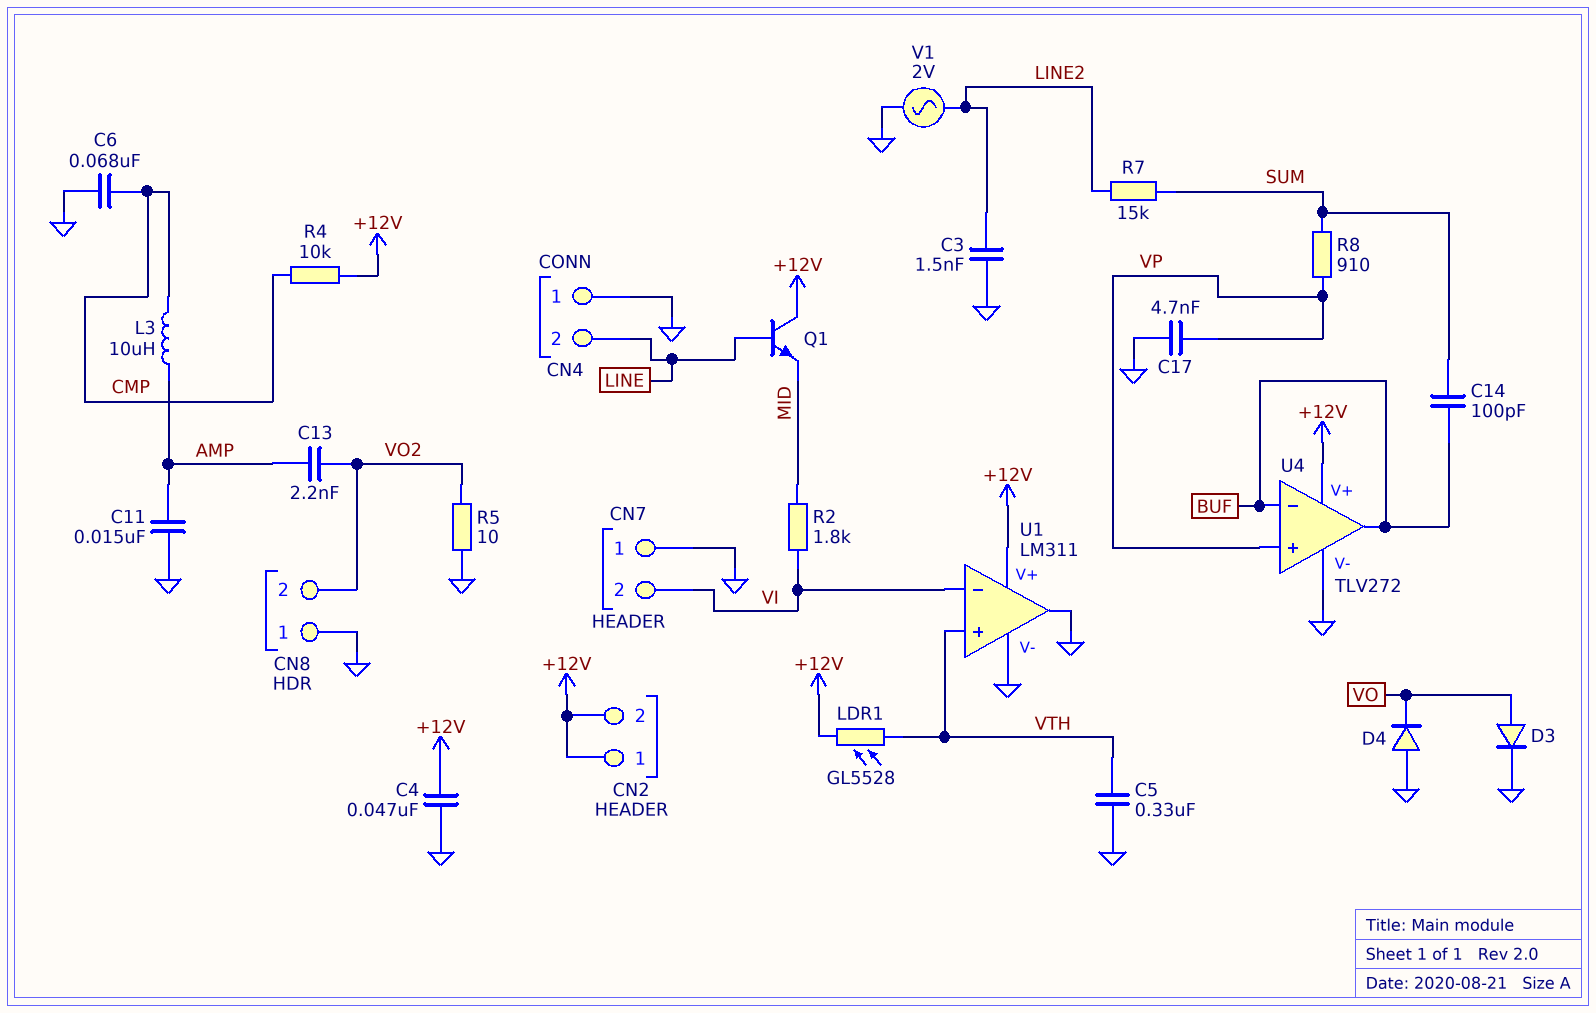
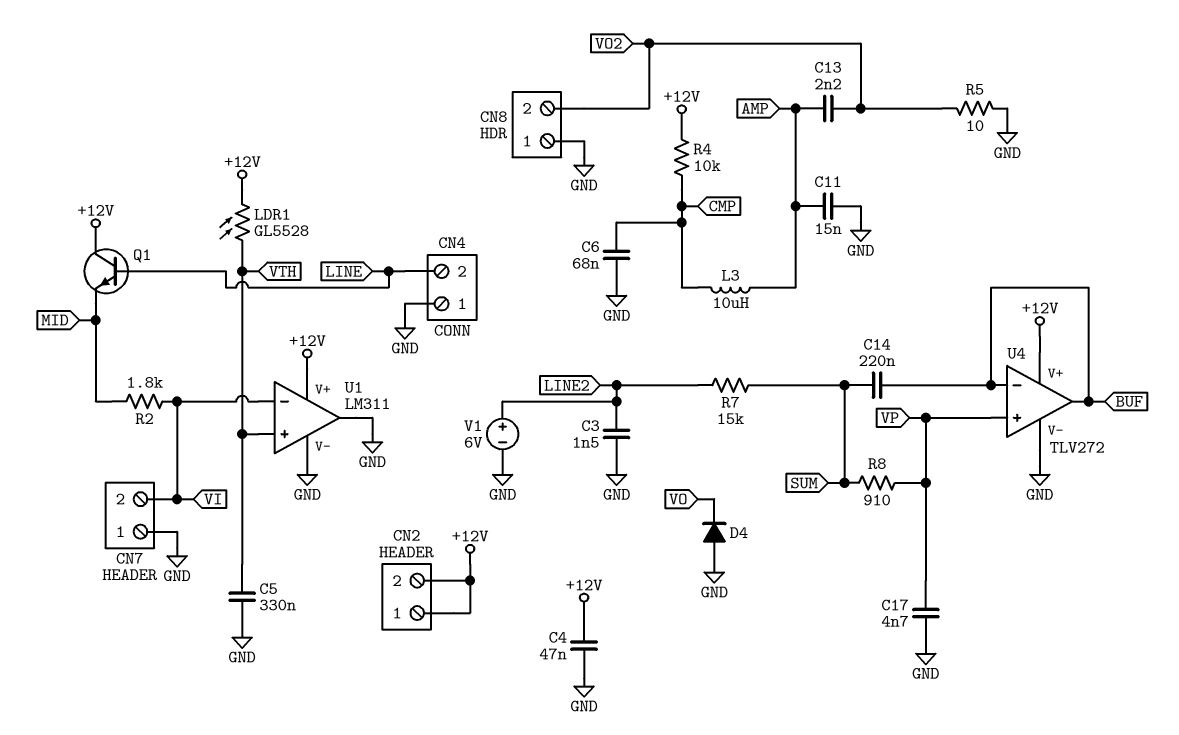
C14: 100pF (BUF, SUM) -> 220nF (BUF, SUM)
D3: diode (A VO, K GND) -> none
V1: AC 2V (GND, LINE2) -> 6V (plus LINE2, minus GND)

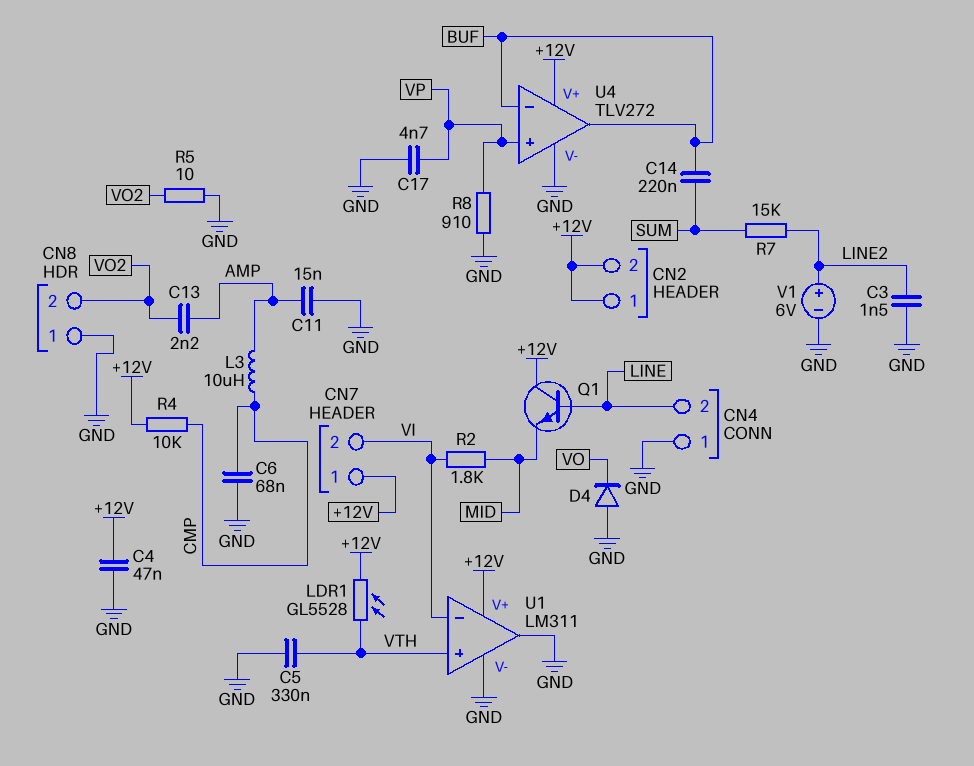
CN7 pin 1: GND -> +12V
R8: 910 (SUM, VP) -> 910 (GND, VP)

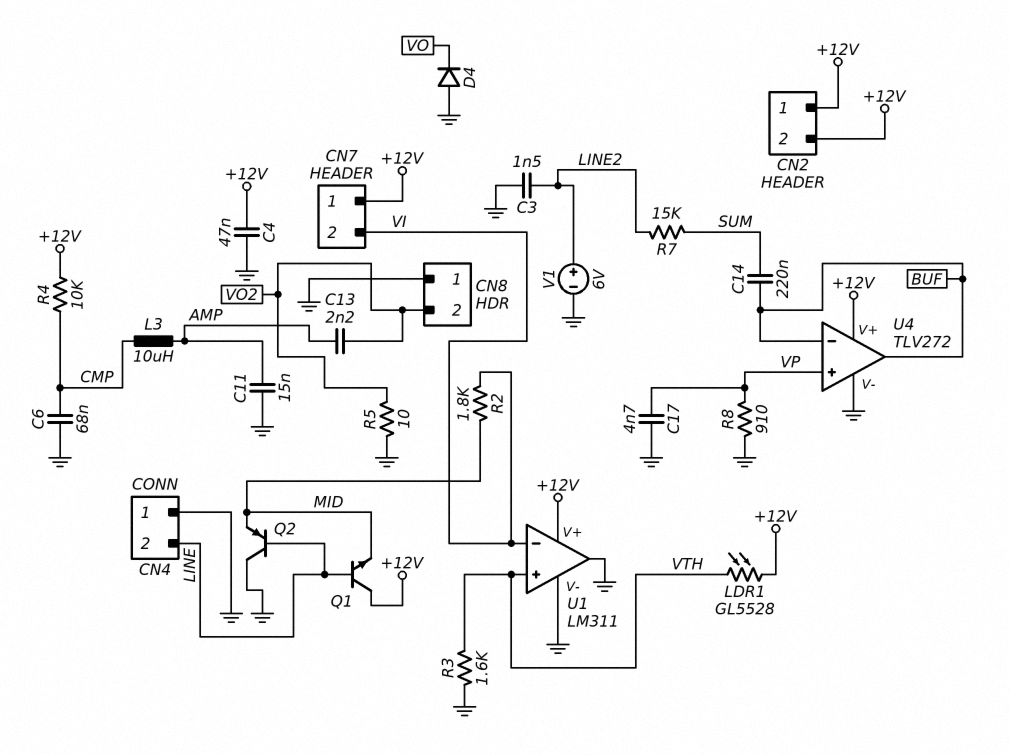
C5: 330nF (GND, VTH) -> none
Q2: none -> PNP (B LINE, C GND, E MID)
R3: none -> 1.6k (GND, VTH)

